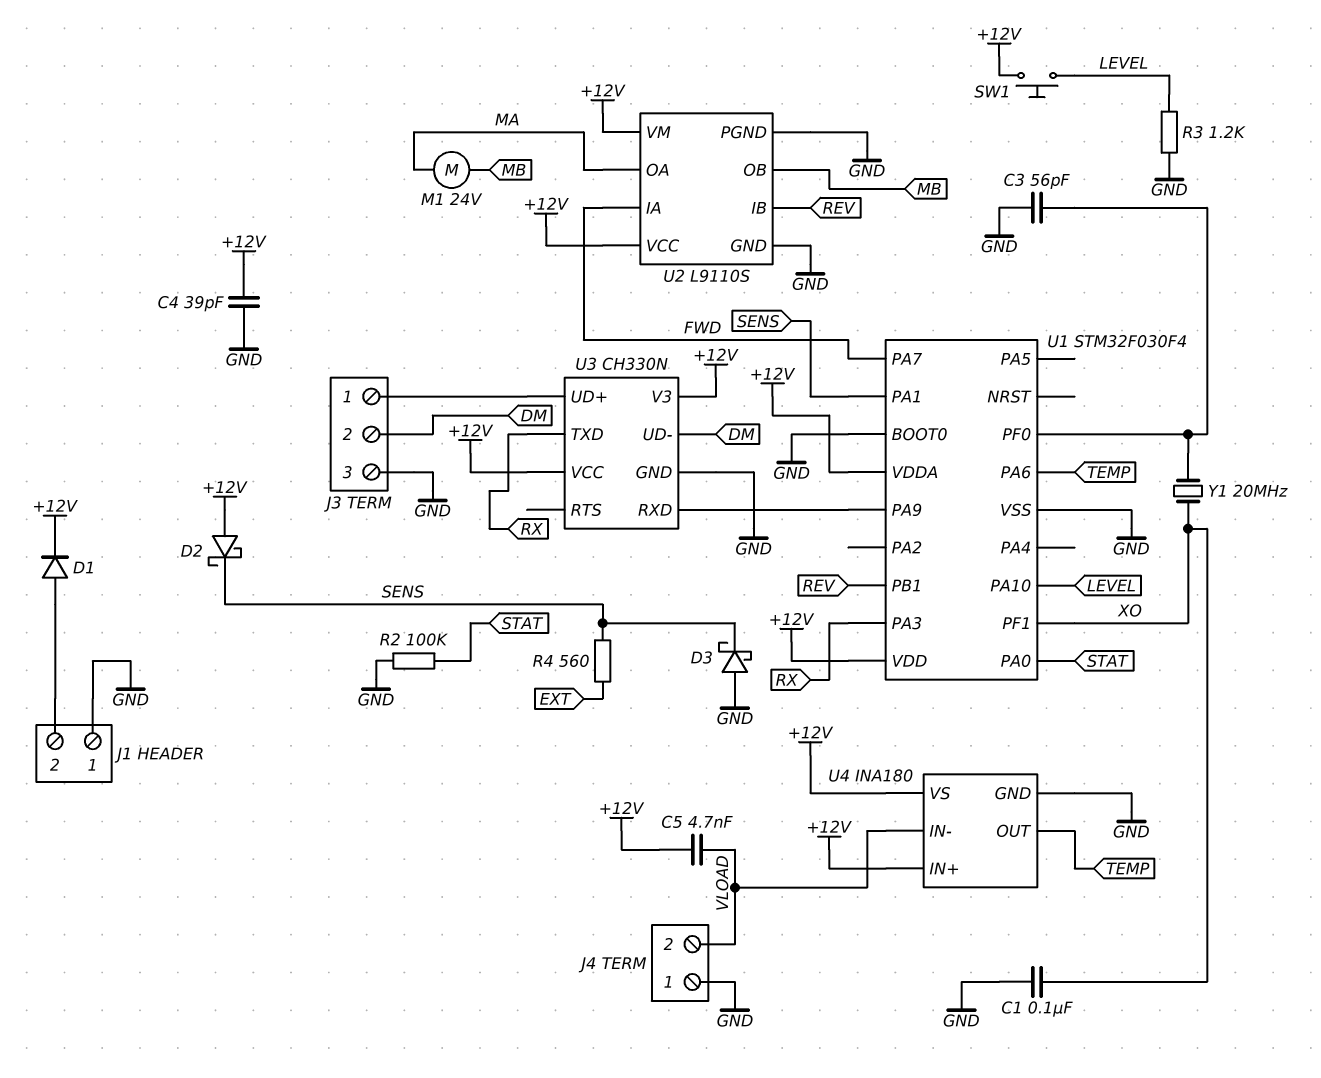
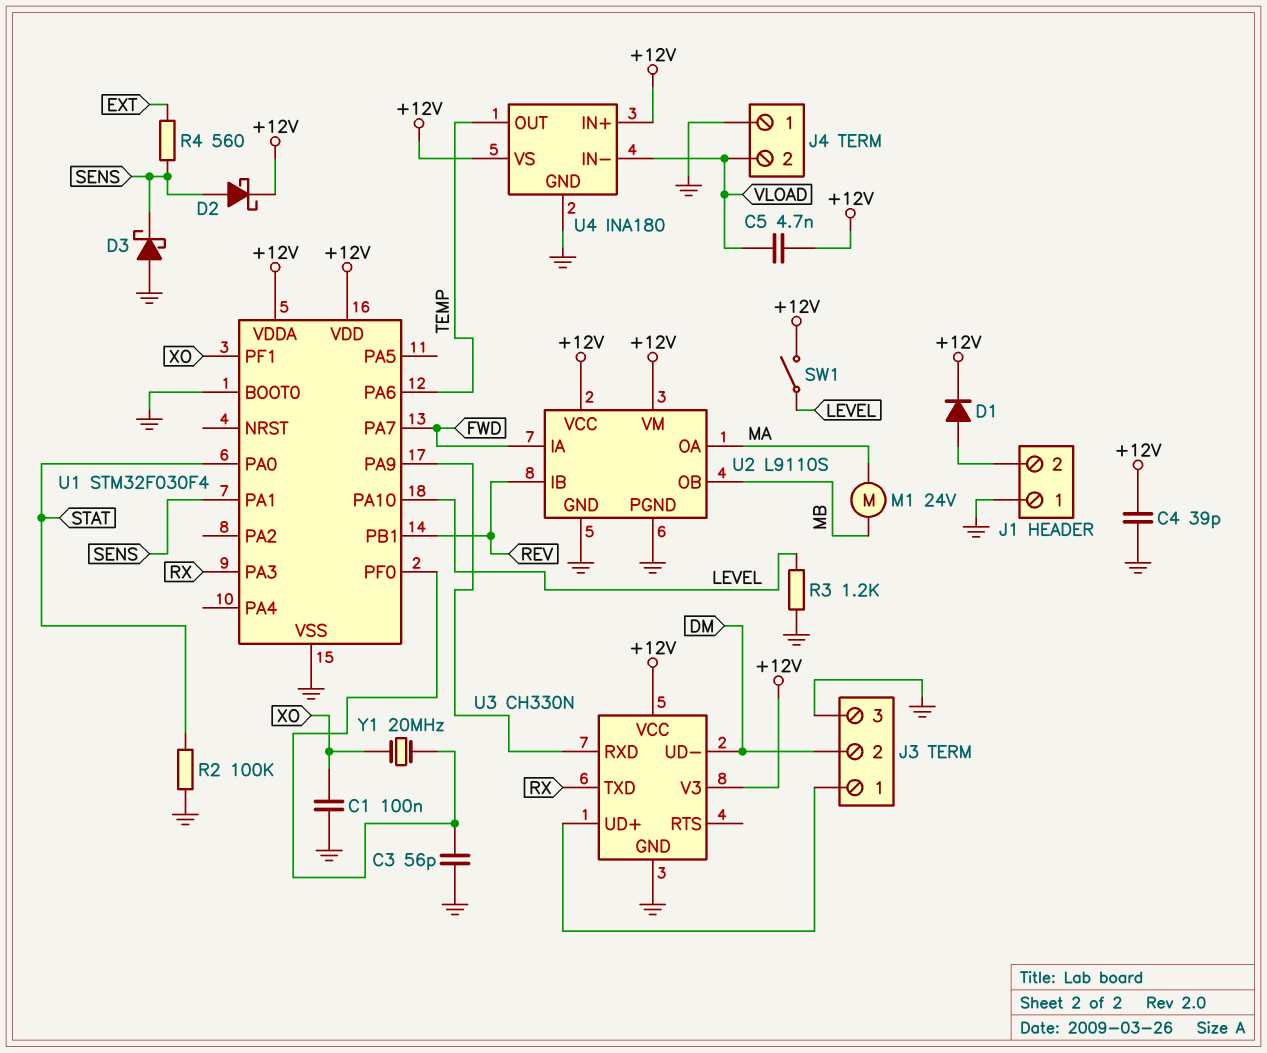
D2: schottky (A +12V, K SENS) -> schottky (A SENS, K +12V)
SW1: button (+12V, LEVEL) -> switch (+12V, LEVEL)

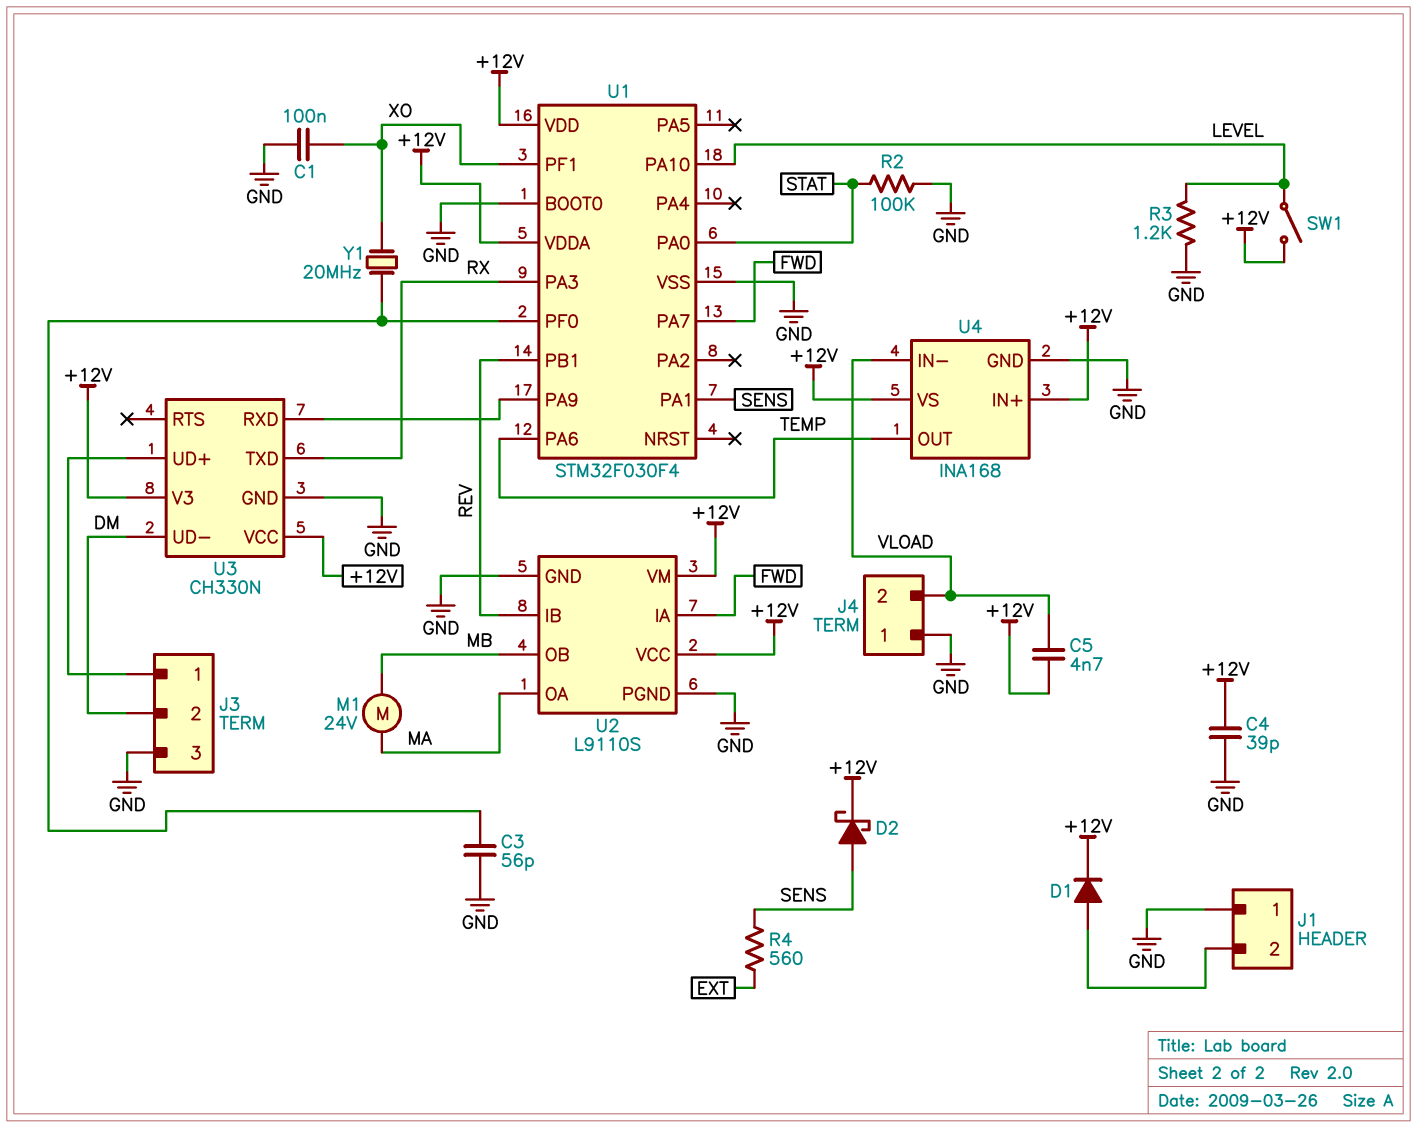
D3: schottky (A GND, K SENS) -> none
U4: INA180 -> INA168

